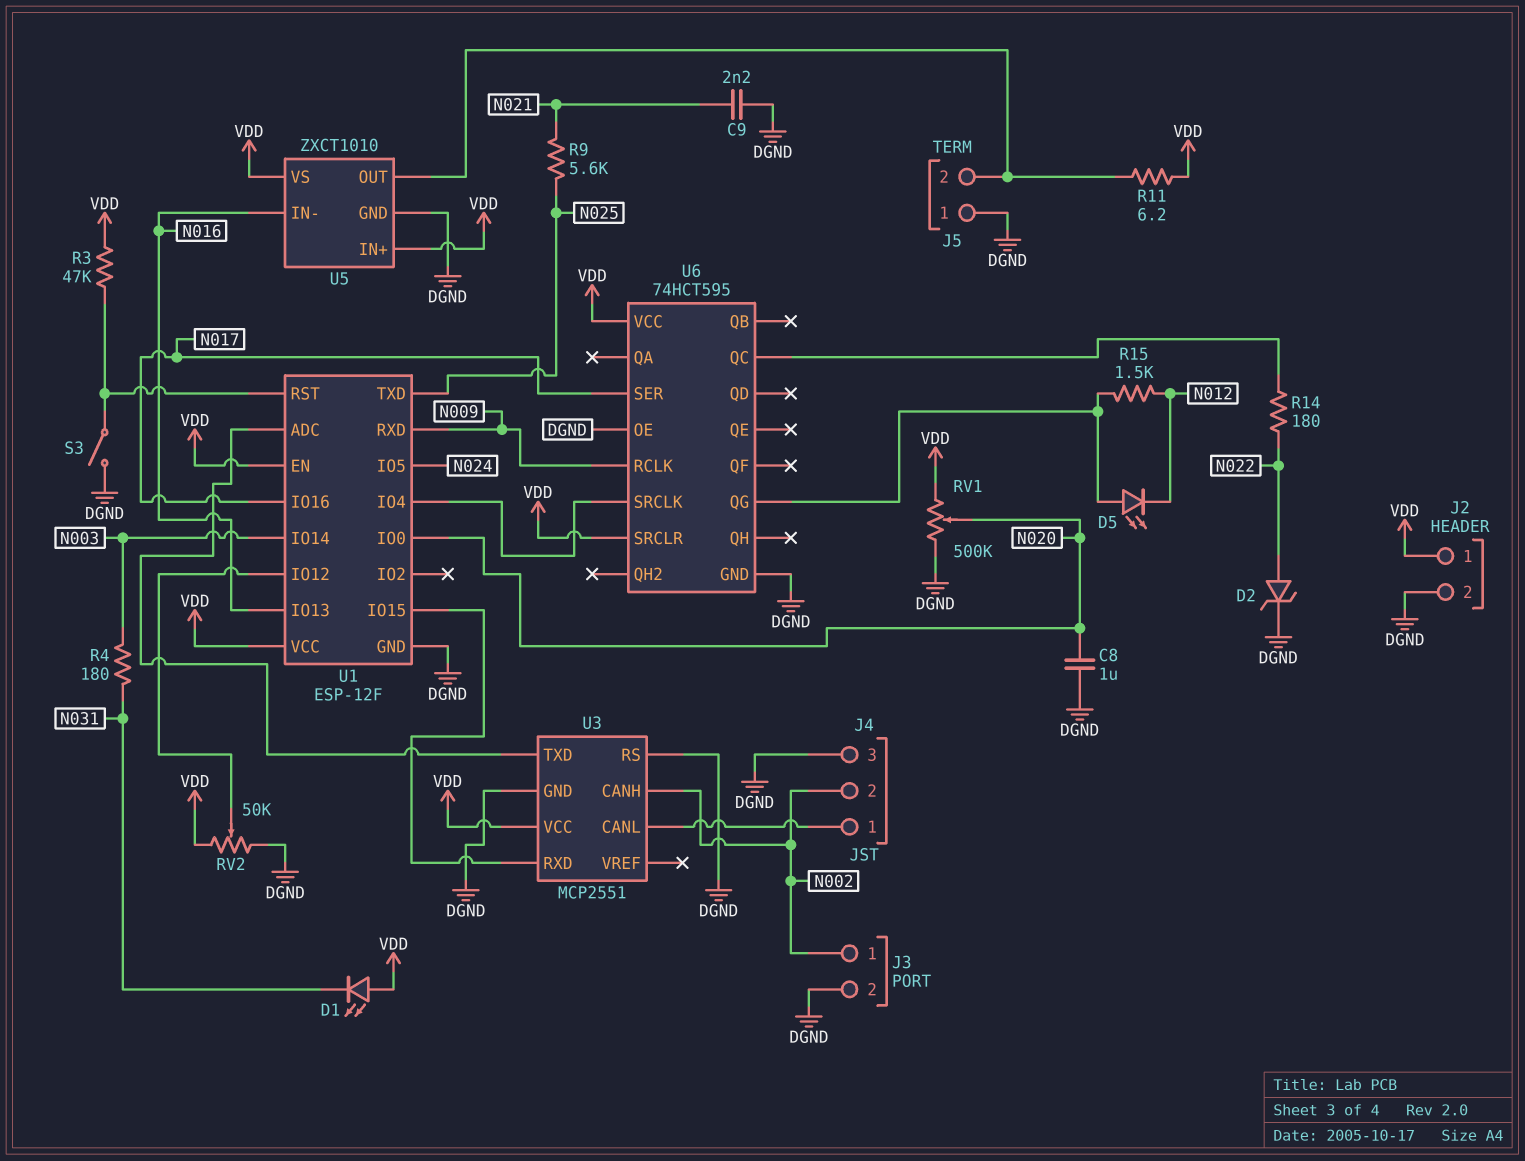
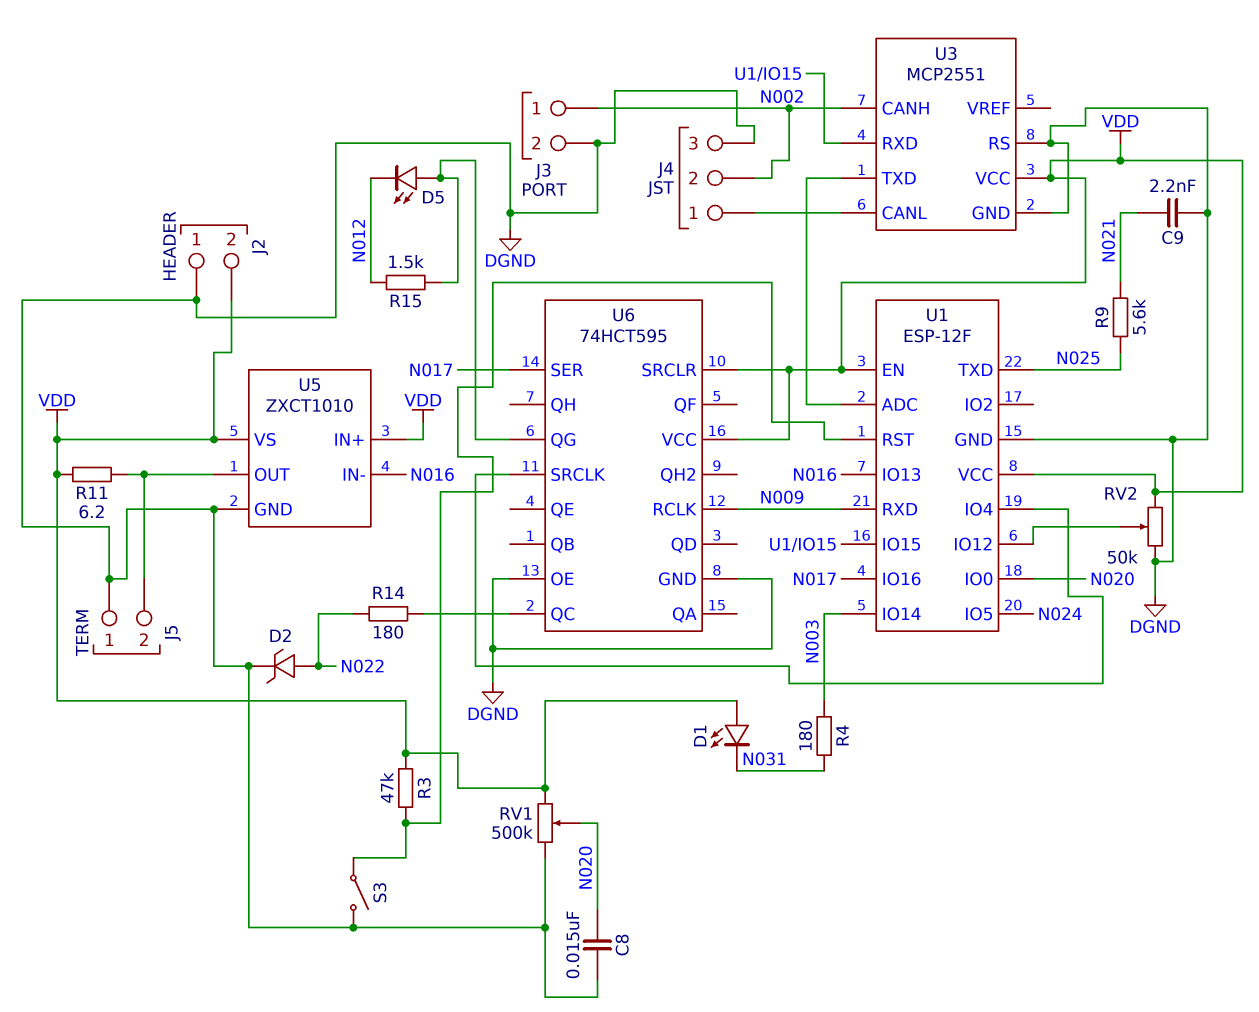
C8: 1uF (DGND, N020) -> 15nF (DGND, N020)
J2 pin 1: VDD -> DGND
J2 pin 2: DGND -> VDD

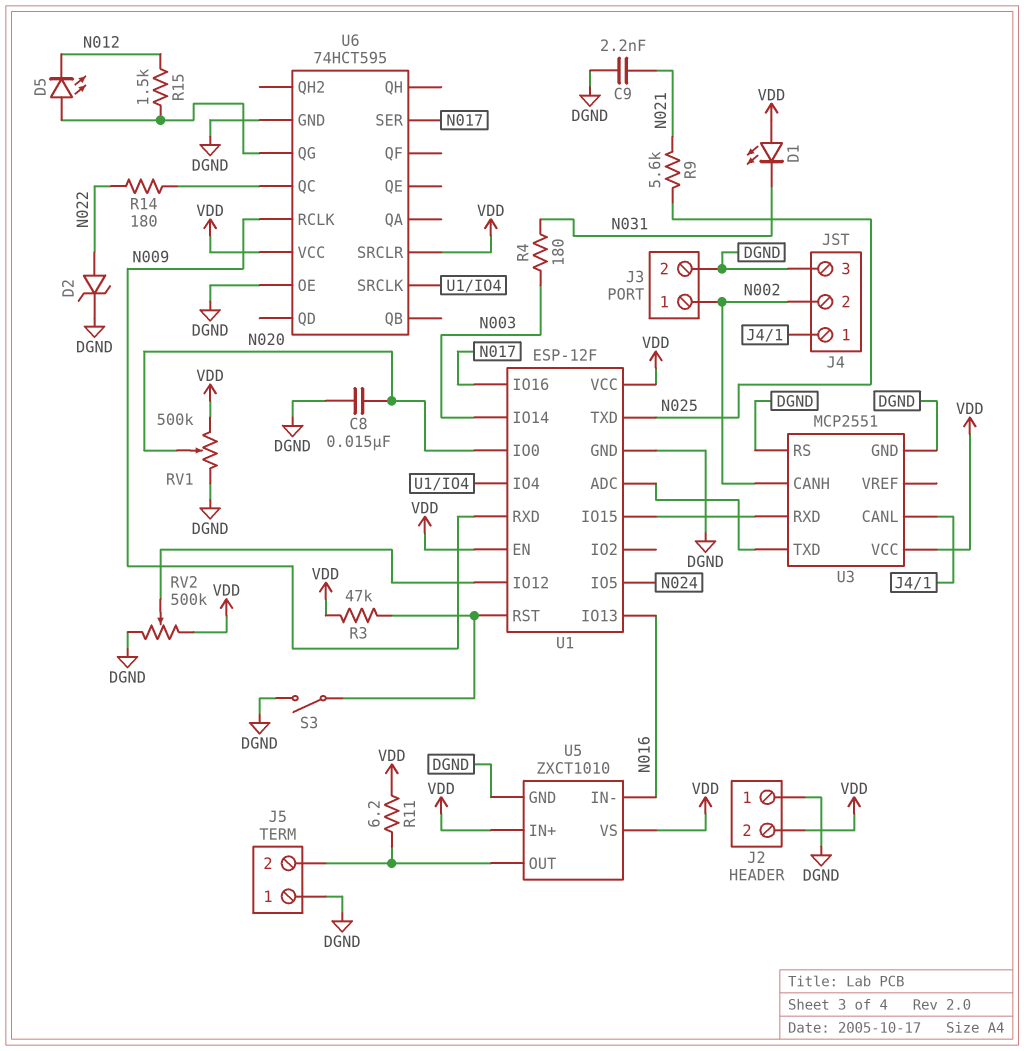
RV2: 50k (DGND, VDD, wiper U1/IO12) -> 500k (DGND, VDD, wiper U1/IO12)

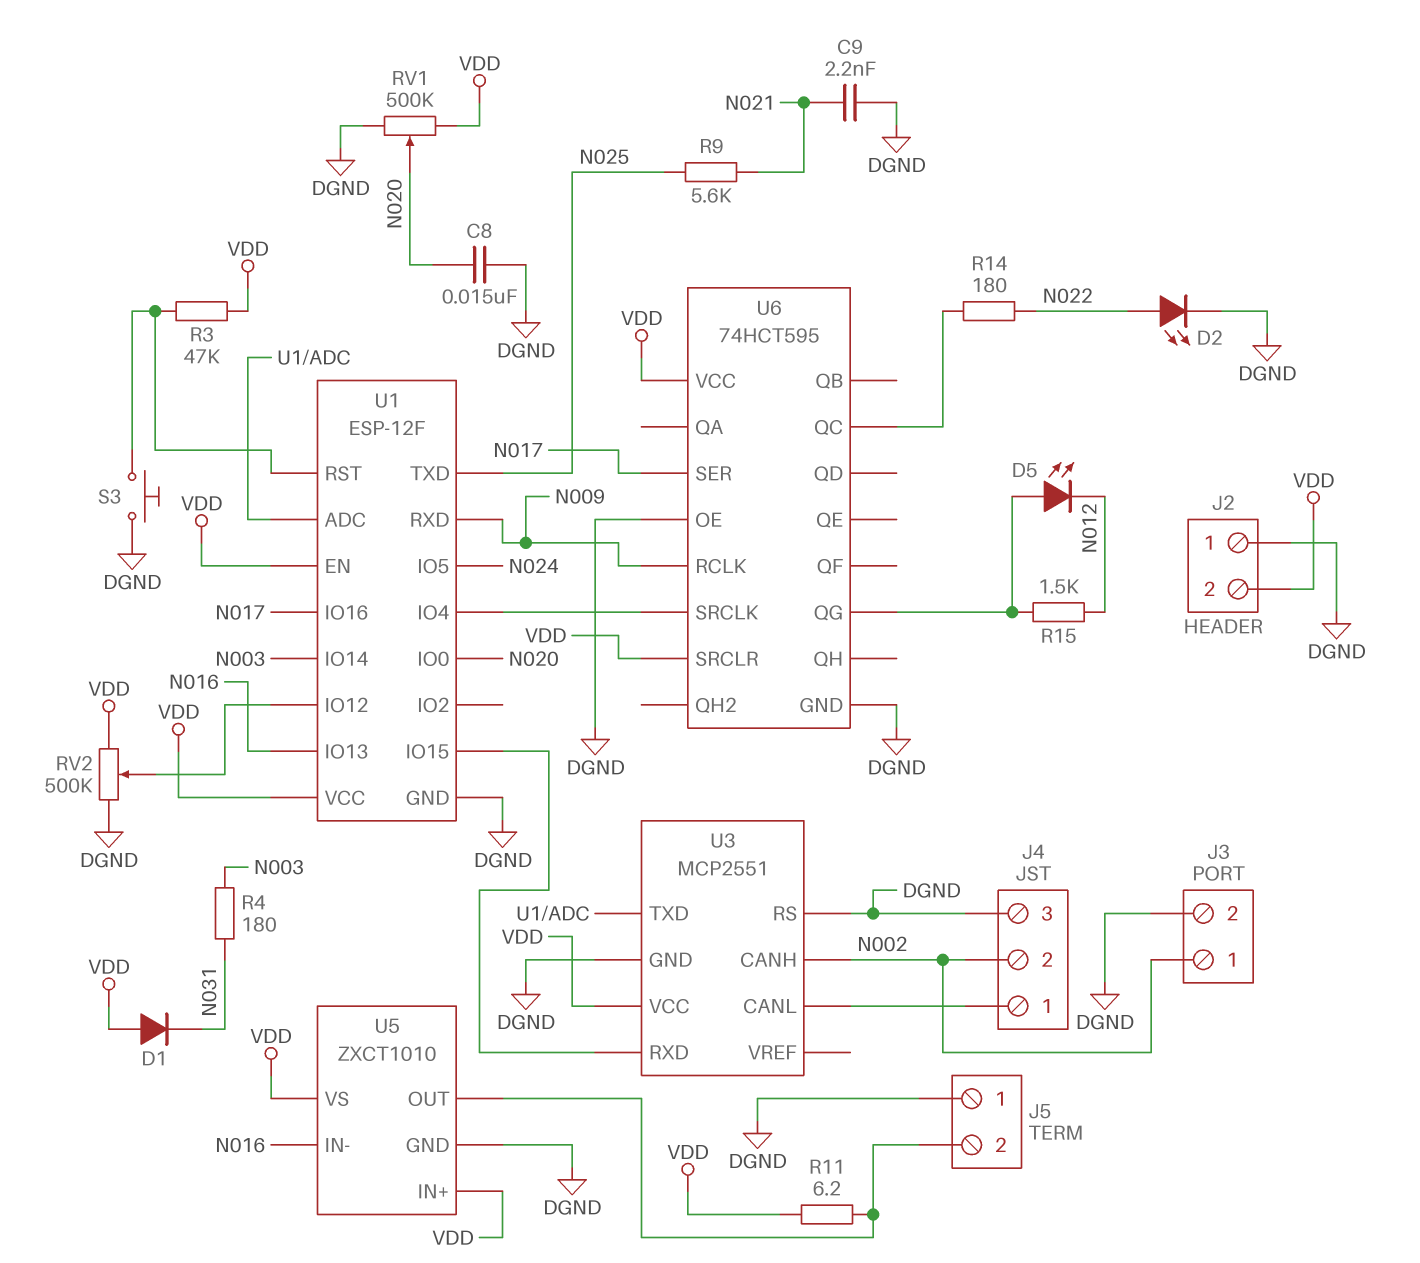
D1: LED (A VDD, K N031) -> diode (A VDD, K N031)
D2: zener (A N022, K DGND) -> LED (A N022, K DGND)
S3: switch (DGND, U1/RST) -> button (DGND, U1/RST)

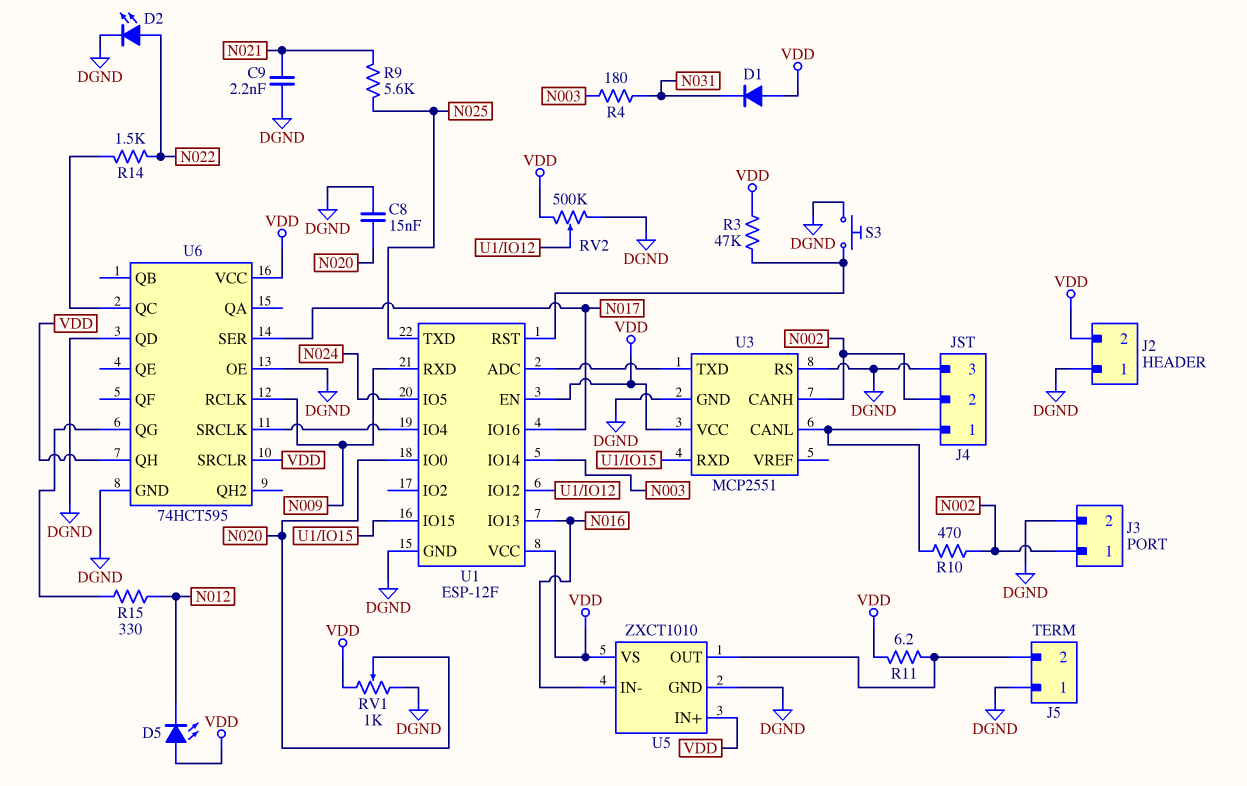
D5: LED (A U6/QG, K N012) -> LED (A VDD, K N012)
R10: none -> 470 (J4/1, N002)
R14: 180 (N022, U6/QC) -> 1.5k (N022, U6/QC)
R15: 1.5k (N012, U6/QG) -> 330 (N012, U6/QG)
RV1: 500k (DGND, VDD, wiper N020) -> 1k (DGND, VDD, wiper N020)
U6 pin QD: none -> DGND
U6 pin QH: none -> VDD

